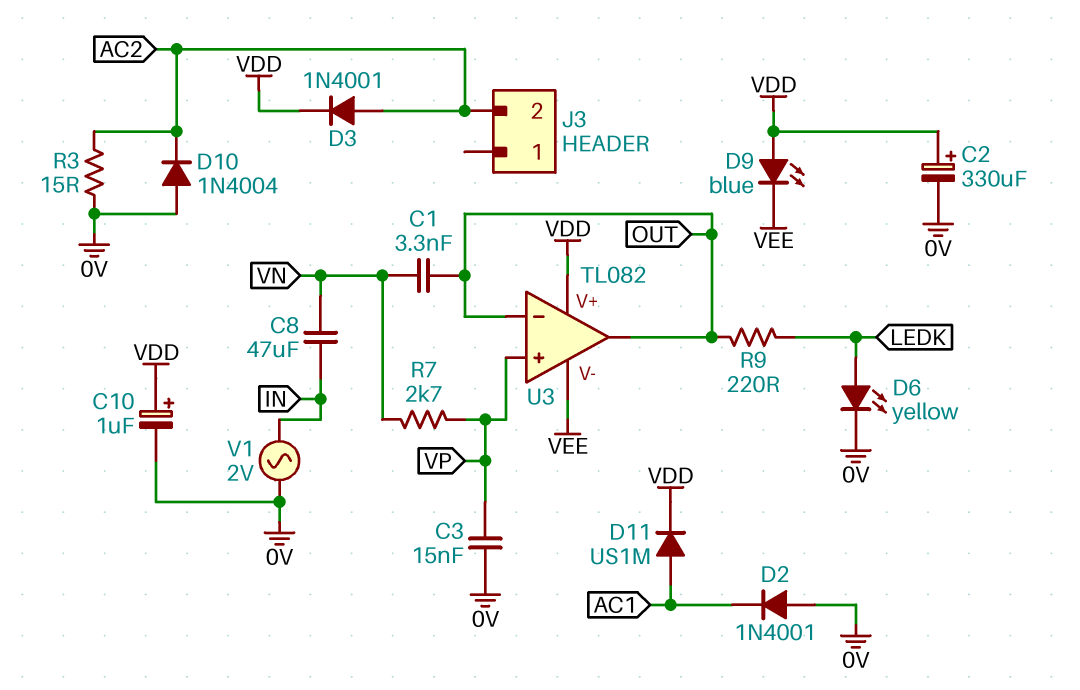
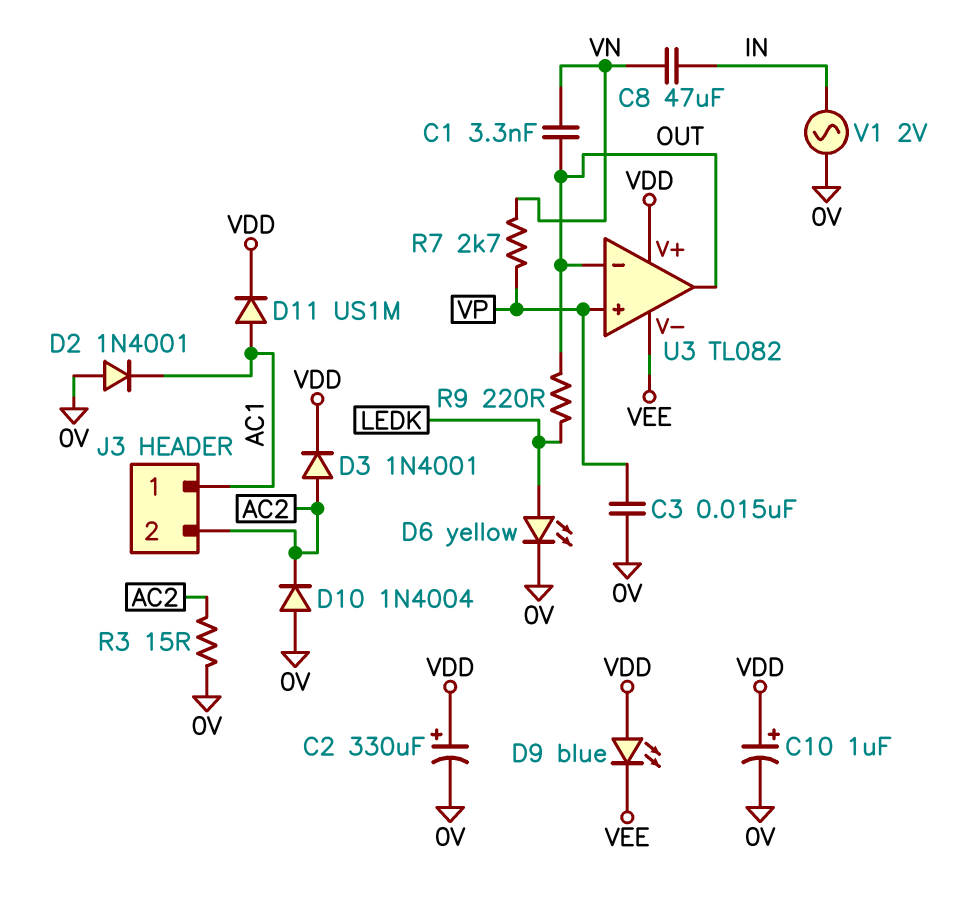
J3 pin 1: none -> AC1

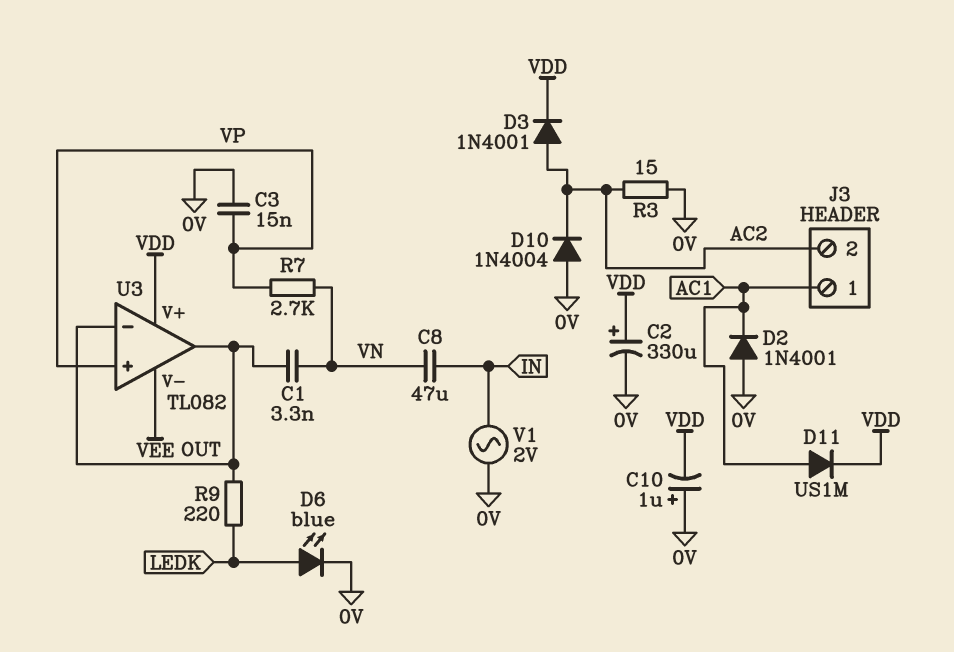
C10: 1uF (plus VDD, minus 0V) -> 1uF (plus 0V, minus VDD)
D6: LED yellow (A LEDK, K 0V) -> LED blue (A LEDK, K 0V)
D9: LED blue (A VDD, K VEE) -> none

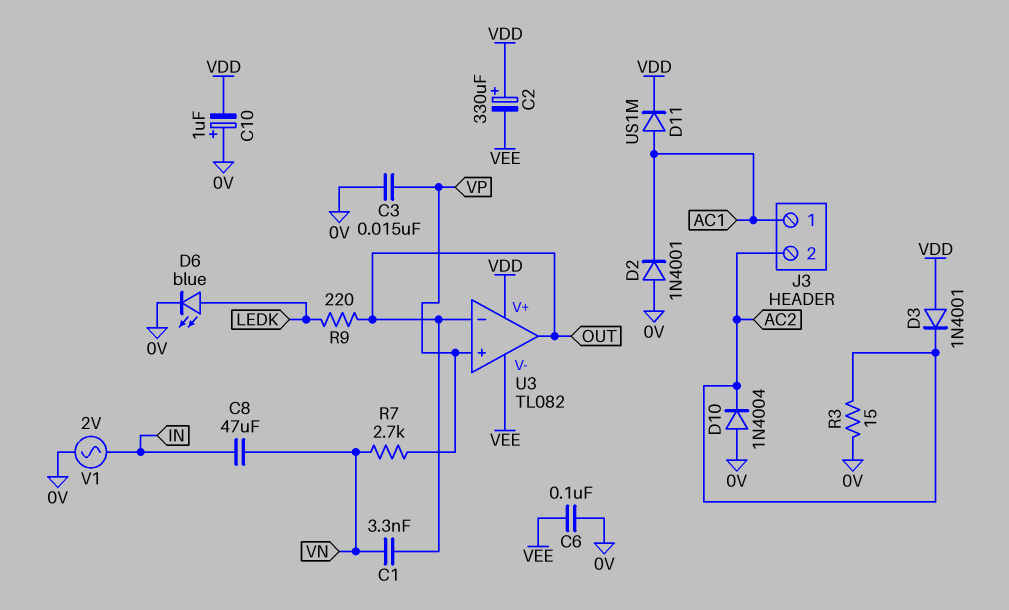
C2: 330uF (plus VDD, minus 0V) -> 330uF (plus VDD, minus VEE)
C6: none -> 100nF (0V, VEE)
D3: diode 1N4001 (A AC2, K VDD) -> diode 1N4001 (A VDD, K AC2)

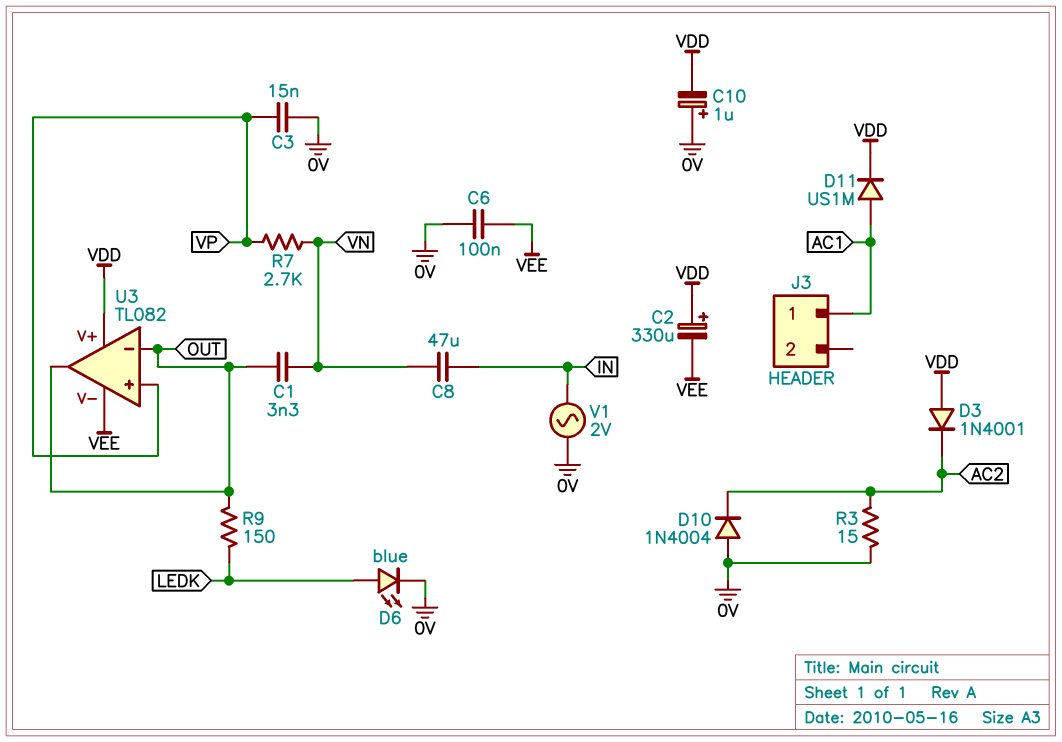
D2: diode 1N4001 (A 0V, K AC1) -> none
J3 pin 2: AC2 -> none
R9: 220 (LEDK, OUT) -> 150 (LEDK, OUT)

